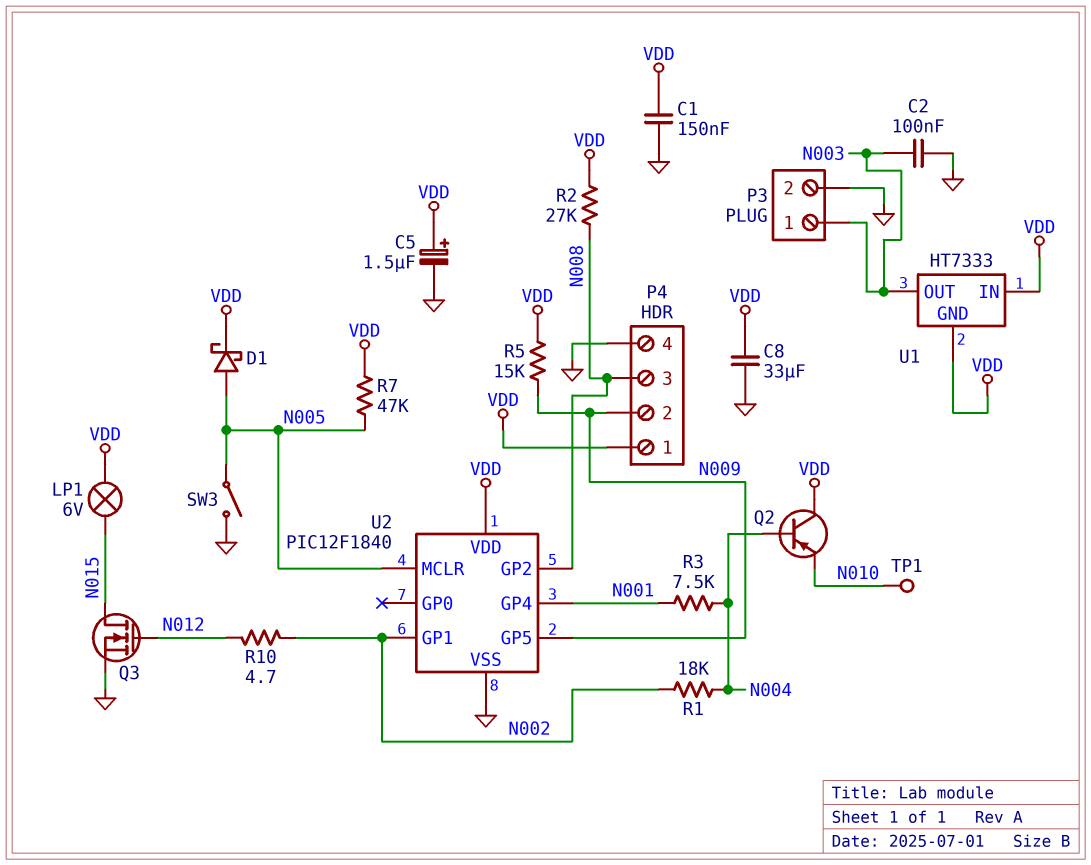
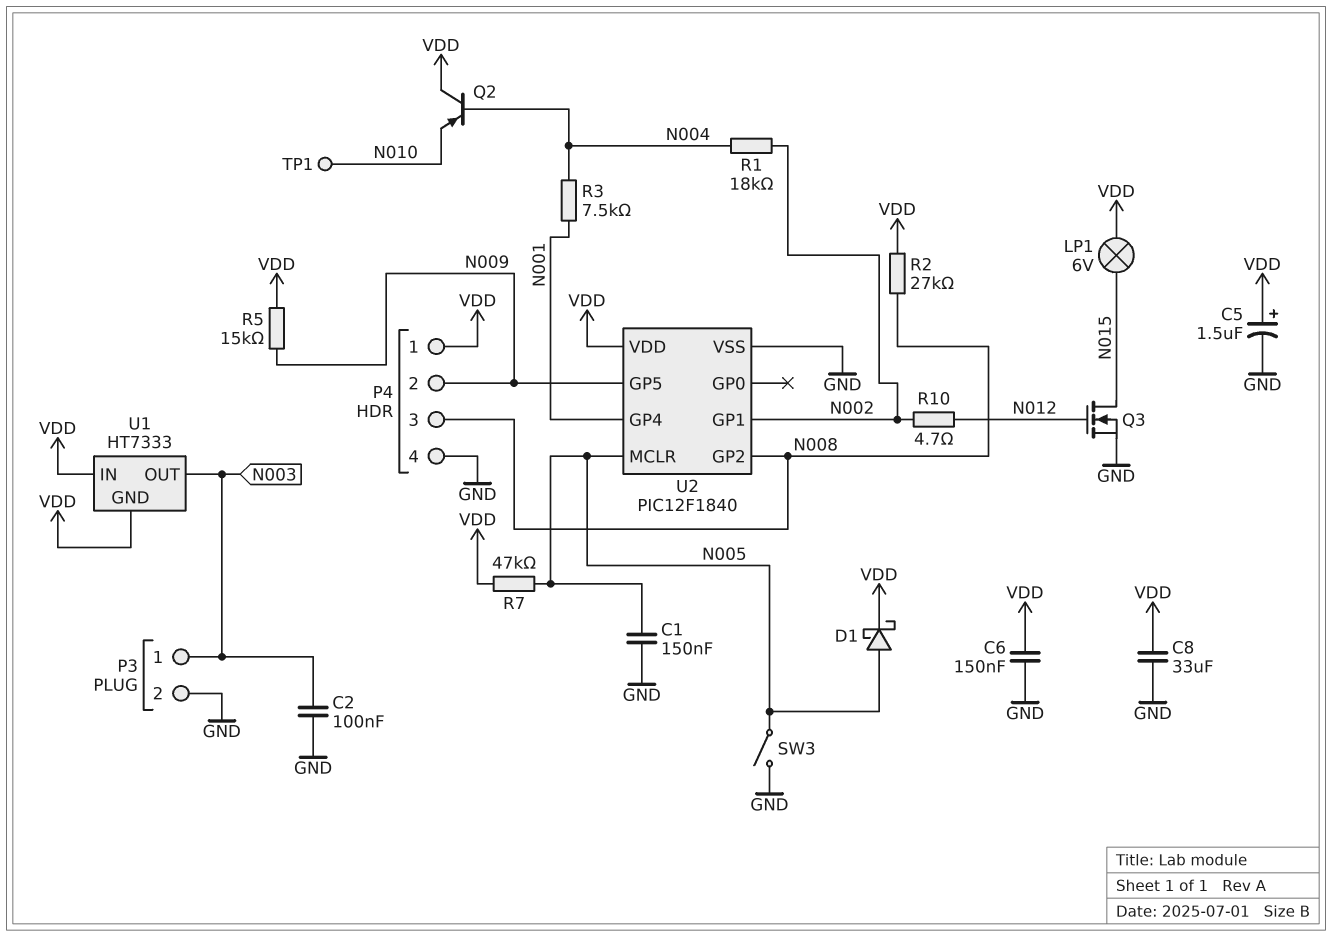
C1: 150nF (GND, VDD) -> 150nF (GND, N005)
C6: none -> 150nF (GND, VDD)

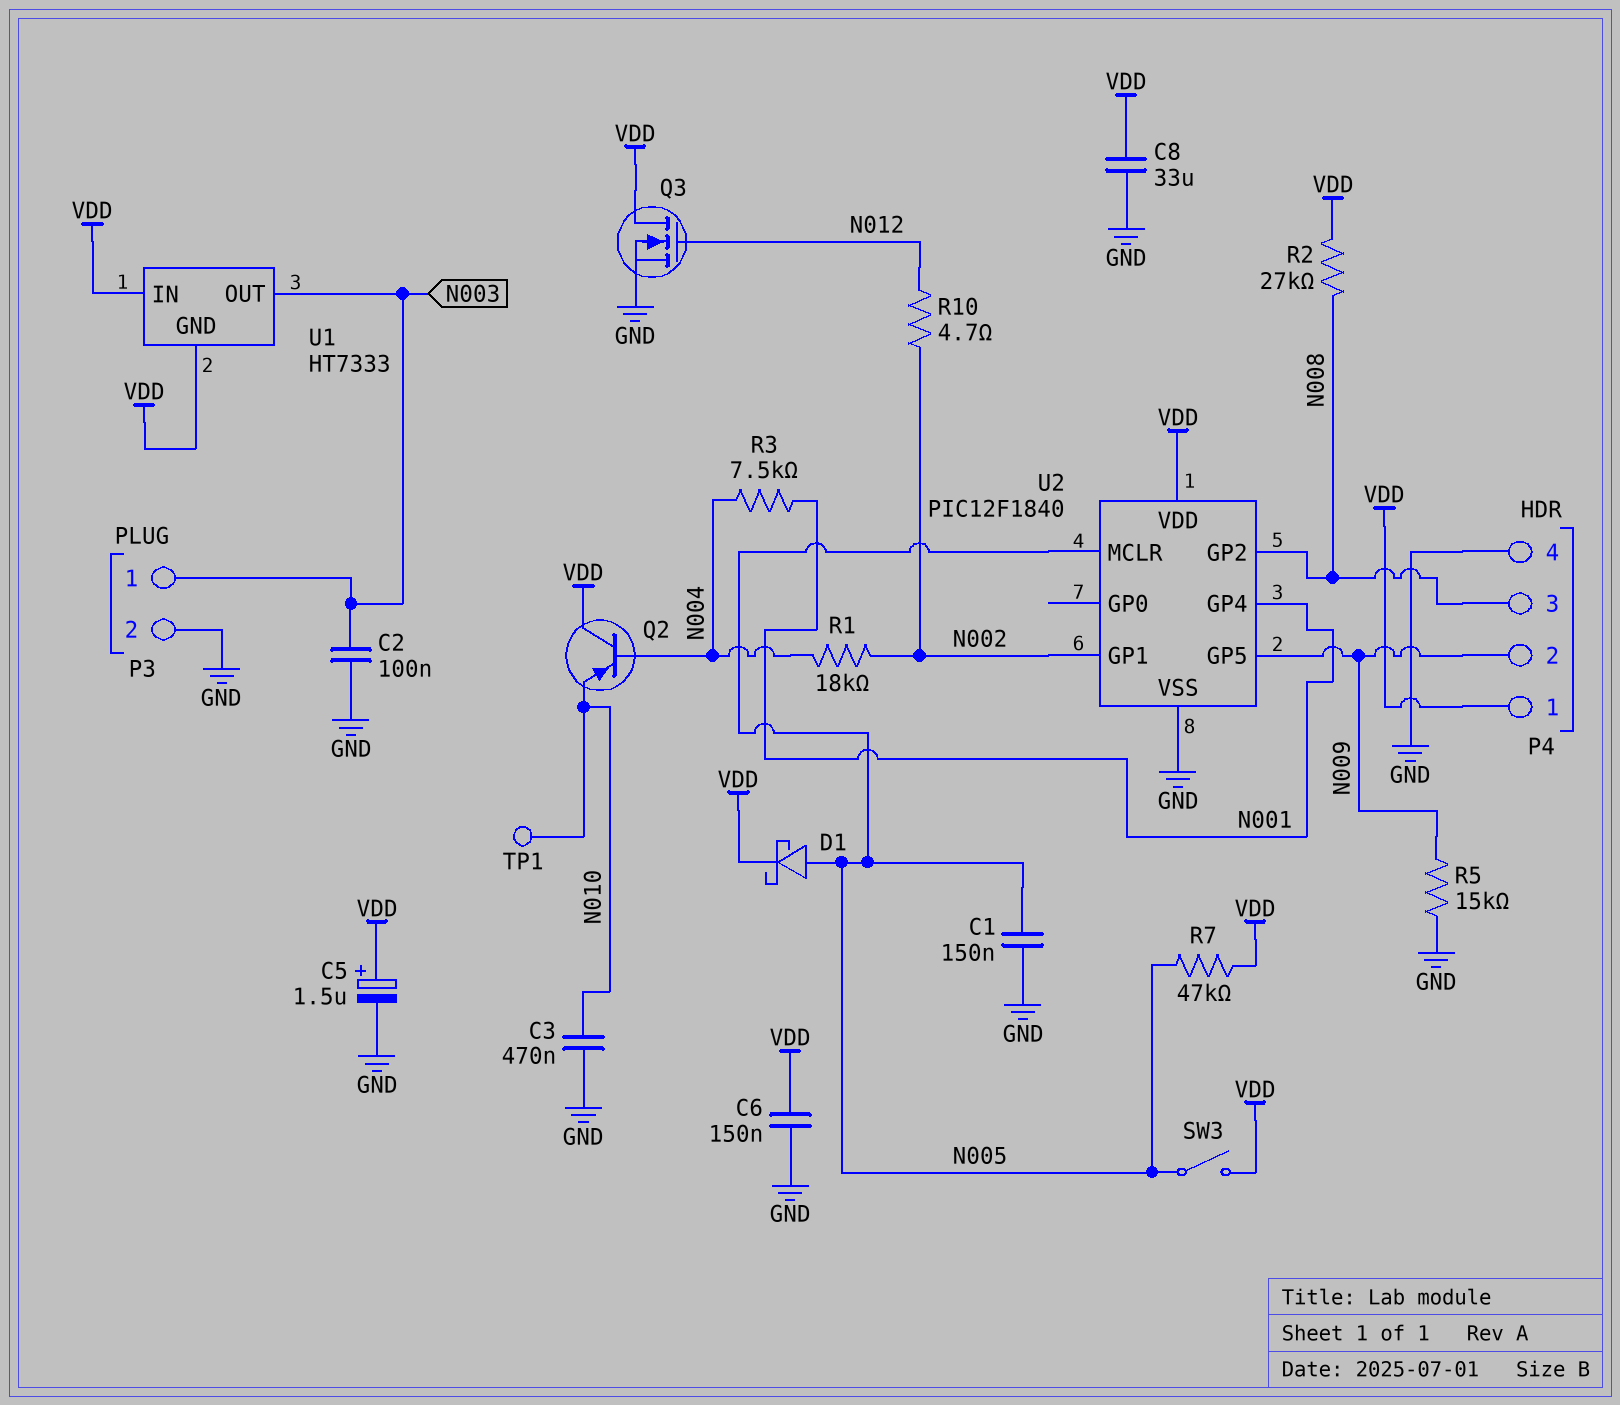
C3: none -> 470nF (GND, N010)
LP1: lamp 6V (N015, VDD) -> none
Q3: NMOS (G N012, D N015, S GND) -> NMOS (G N012, D VDD, S GND)
R5: 15k (N009, VDD) -> 15k (GND, N009)
SW3: switch (GND, N005) -> switch (N005, VDD)

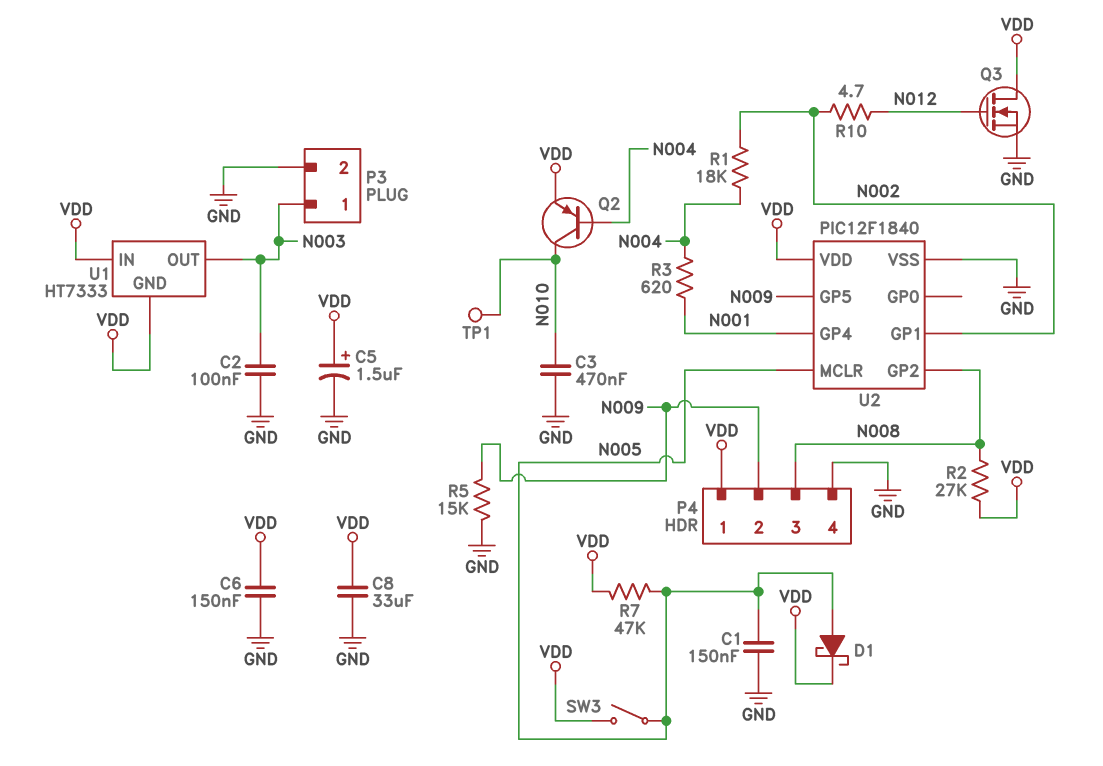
Q2: PNP (B N004, C VDD, E N010) -> PNP (B N004, C N010, E VDD)
R3: 7.5k (N001, N004) -> 620 (N001, N004)

